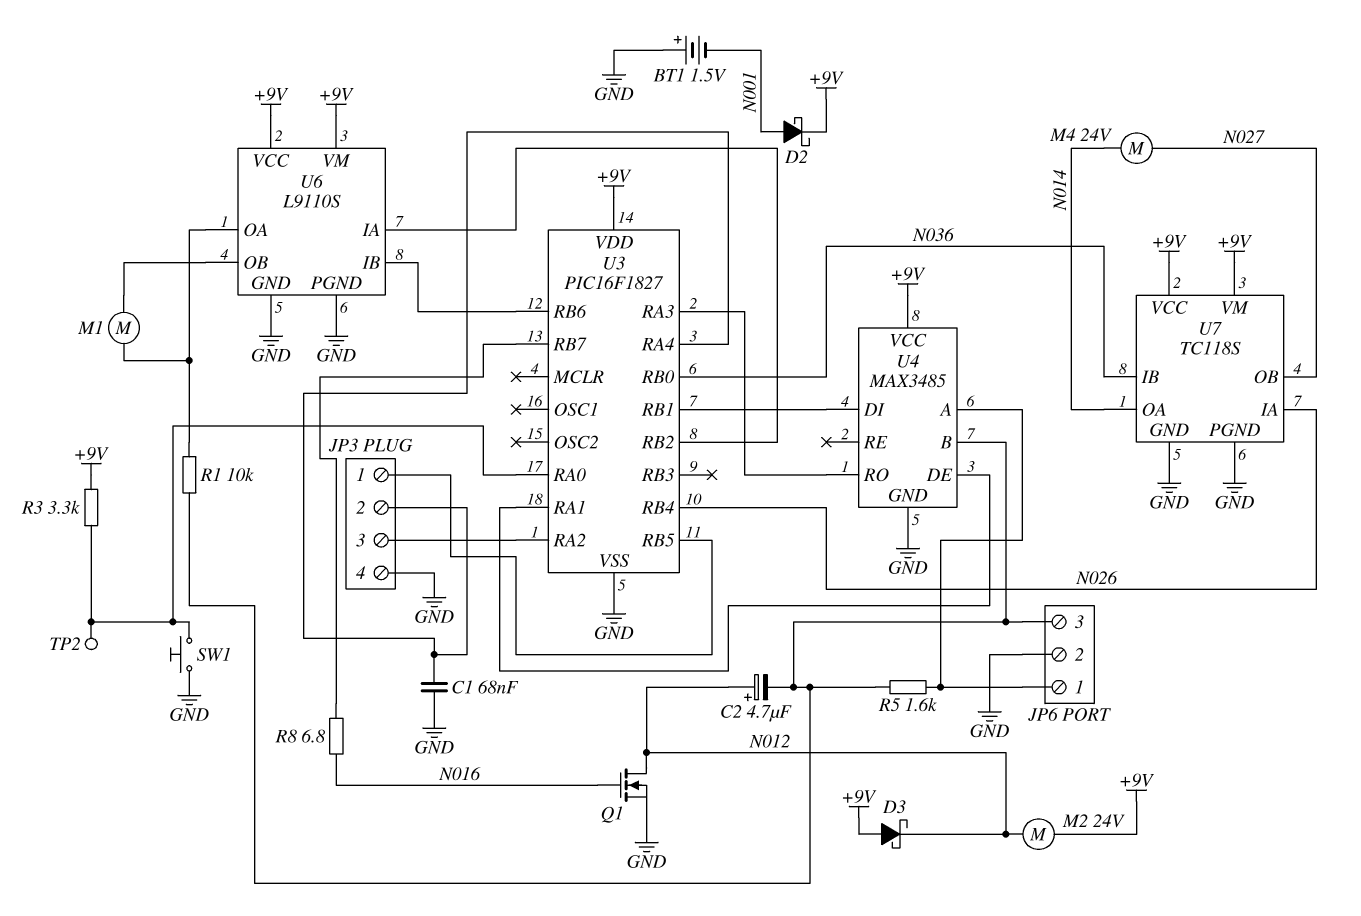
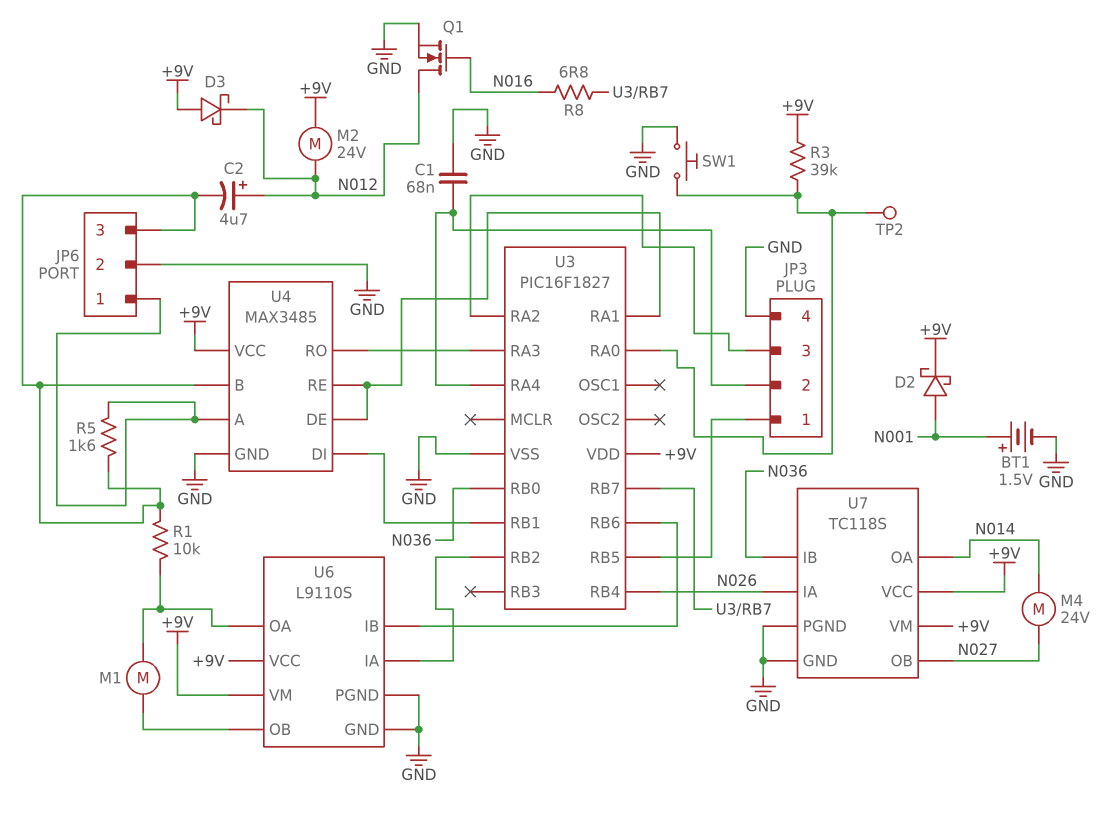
BT1: 1.5V (plus GND, minus N001) -> 1.5V (plus N001, minus GND)
R3: 3.3k (+9V, U3/RA0) -> 39k (+9V, U3/RA0)
U4 pin RE: none -> U3/RA1

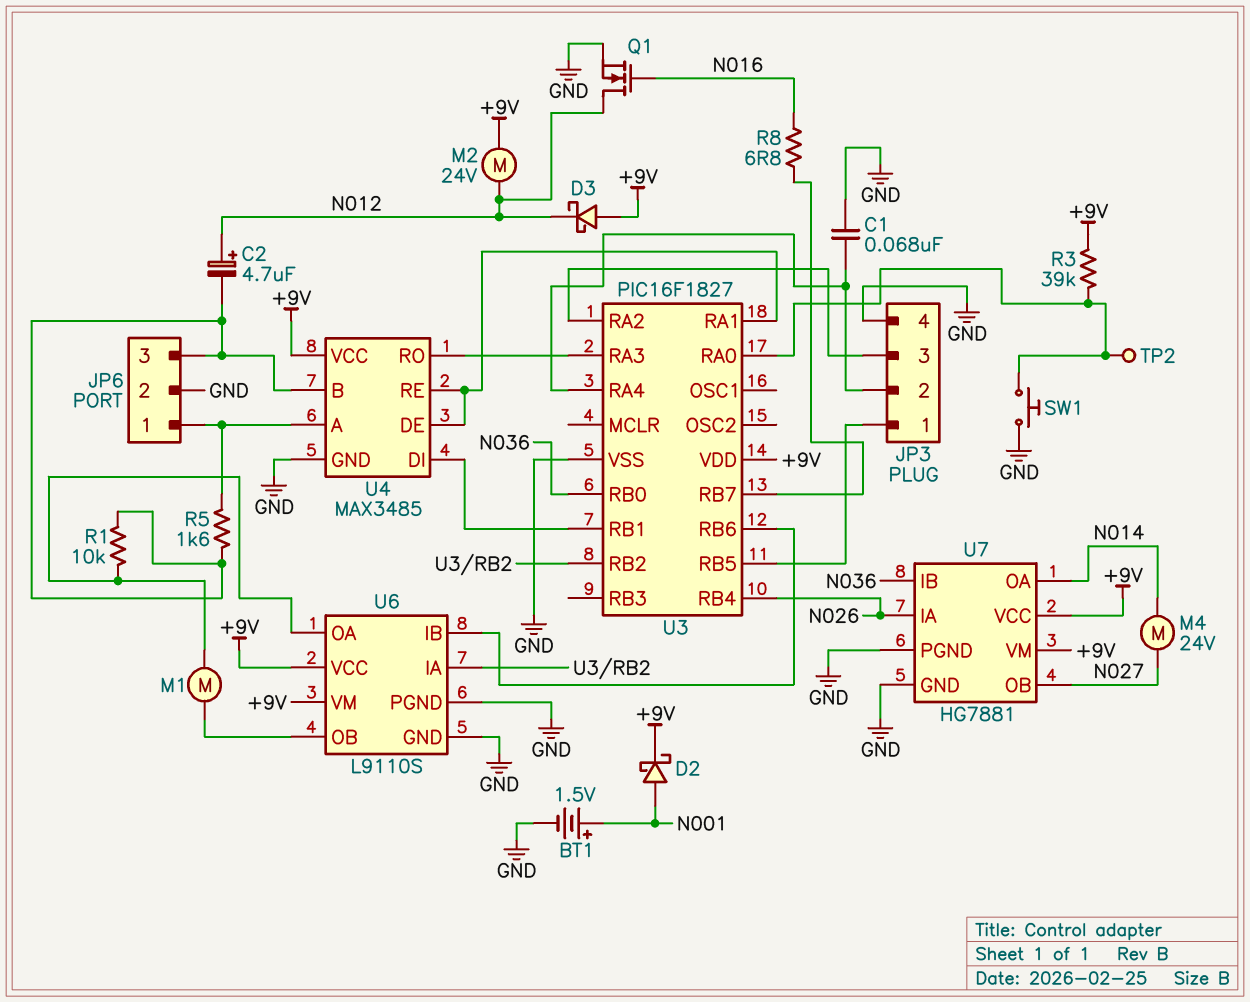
U7: TC118S -> HG7881

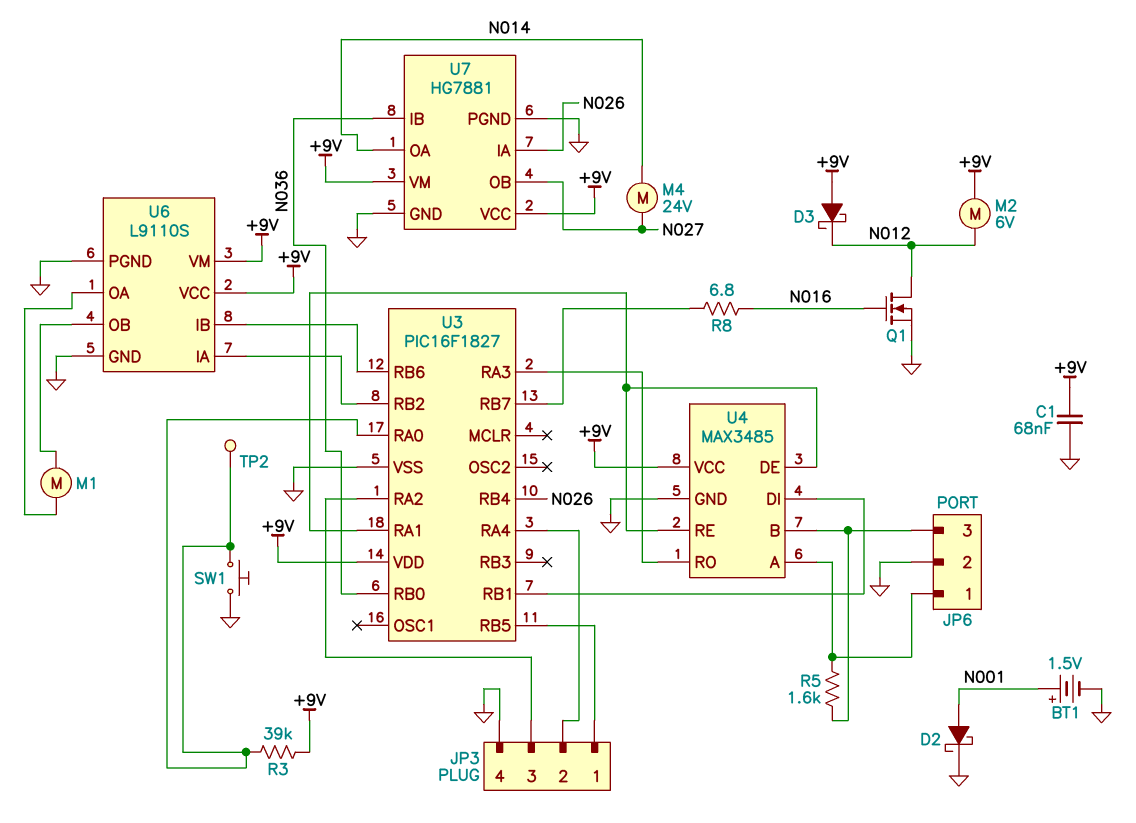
C1: 68nF (GND, JP3/2) -> 68nF (+9V, GND)
C2: 4.7uF (plus N012, minus JP6/3) -> none
D2: schottky (A N001, K +9V) -> schottky (A N001, K GND)
M2: motor 24V (+9V, N012) -> motor 6V (+9V, N012)
R1: 10k (JP6/3, U6/OA) -> none

